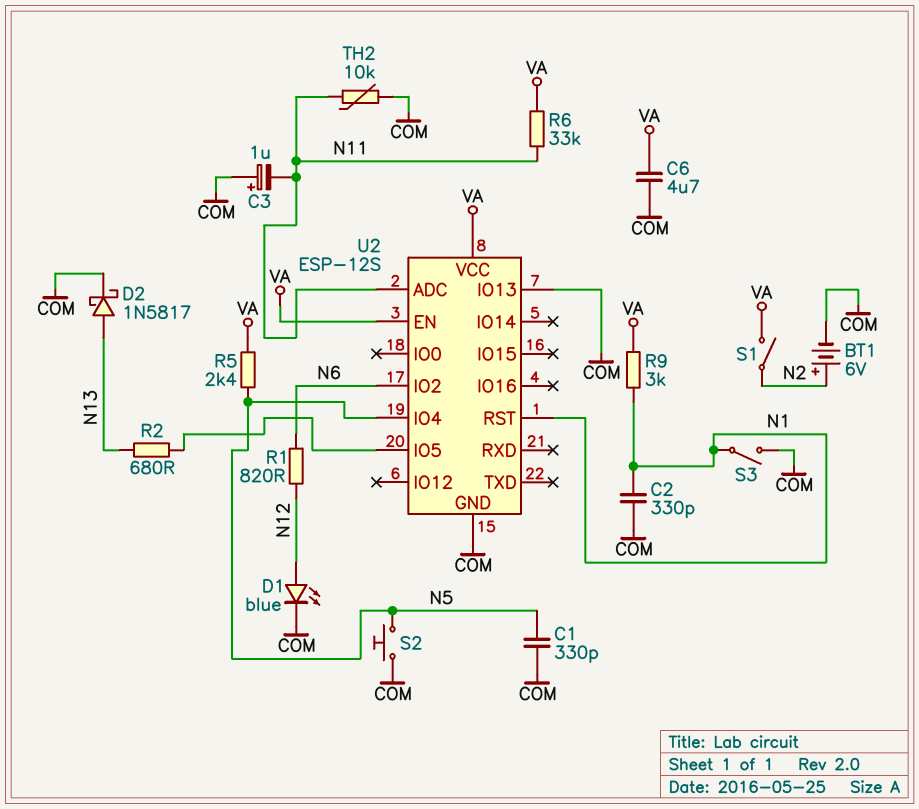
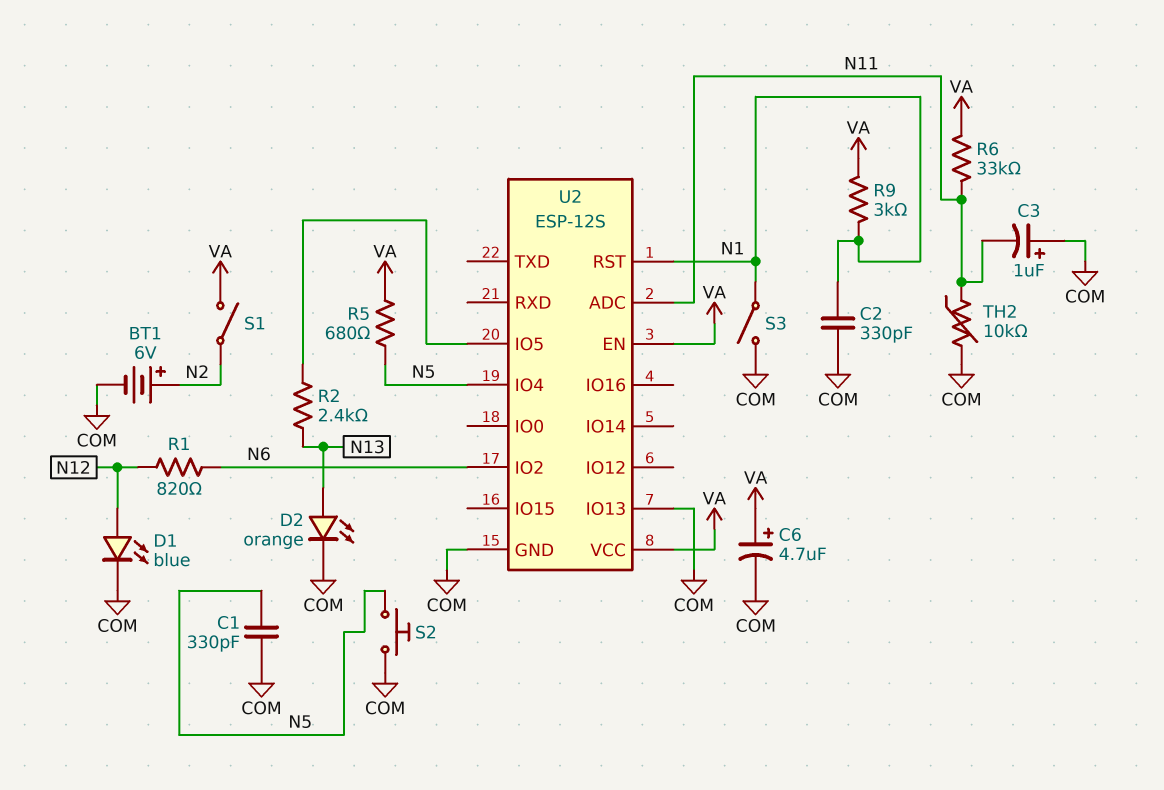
C6: 4.7uF (COM, VA) -> 4.7uF (plus VA, minus COM)
D2: schottky 1N5817 (A N13, K COM) -> LED orange (A N13, K COM)
R2: 680 (N13, U2/IO5) -> 2.4k (N13, U2/IO5)
R5: 2.4k (N5, VA) -> 680 (N5, VA)

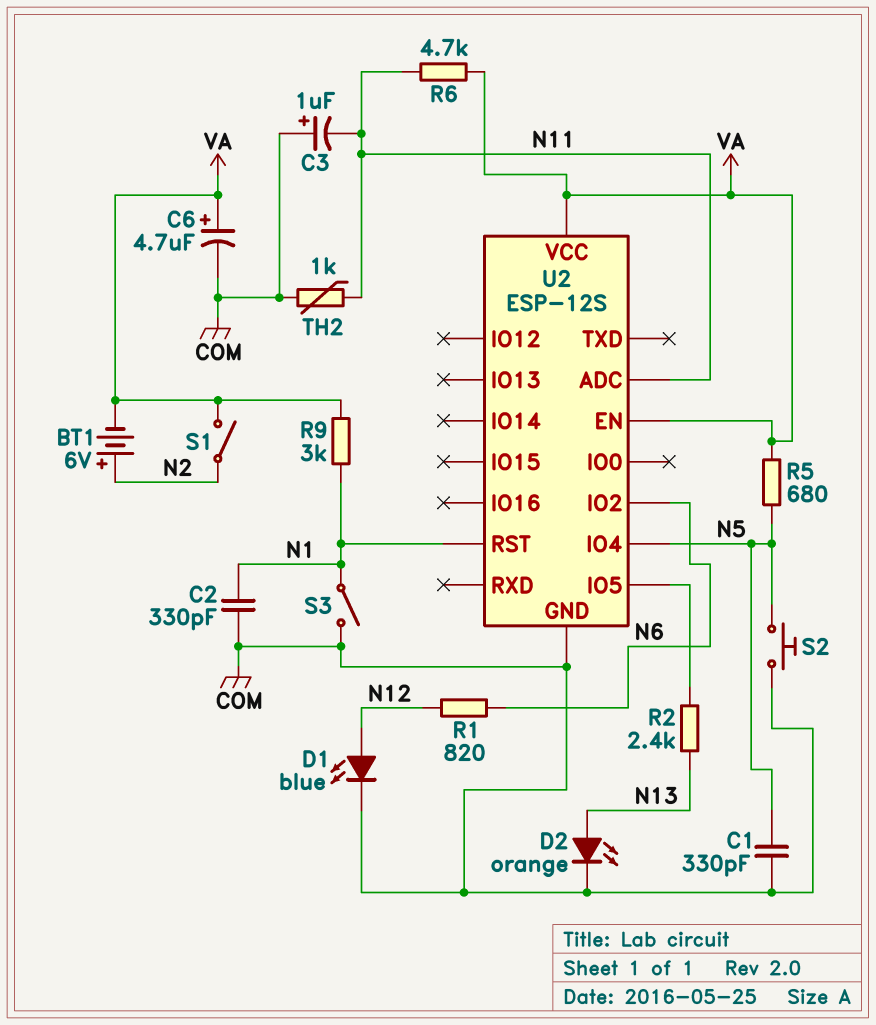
BT1: 6V (plus N2, minus COM) -> 6V (plus N2, minus VA)
R6: 33k (N11, VA) -> 4.7k (N11, VA)
TH2: 10k (COM, N11) -> 1k (COM, N11)
U2 pin IO13: COM -> none

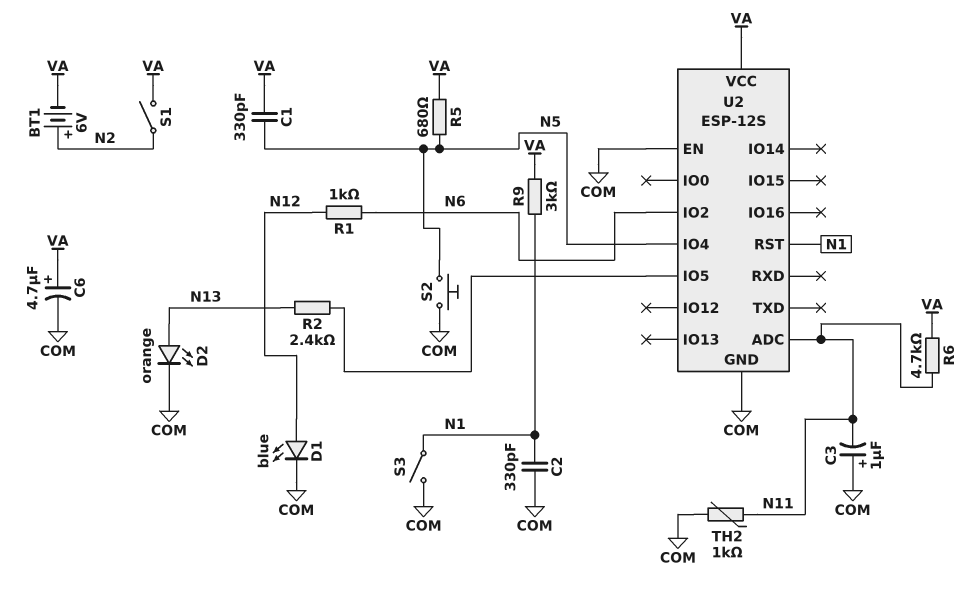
C1: 330pF (COM, N5) -> 330pF (N5, VA)
R1: 820 (N6, N12) -> 1k (N6, N12)
U2 pin EN: VA -> COM

